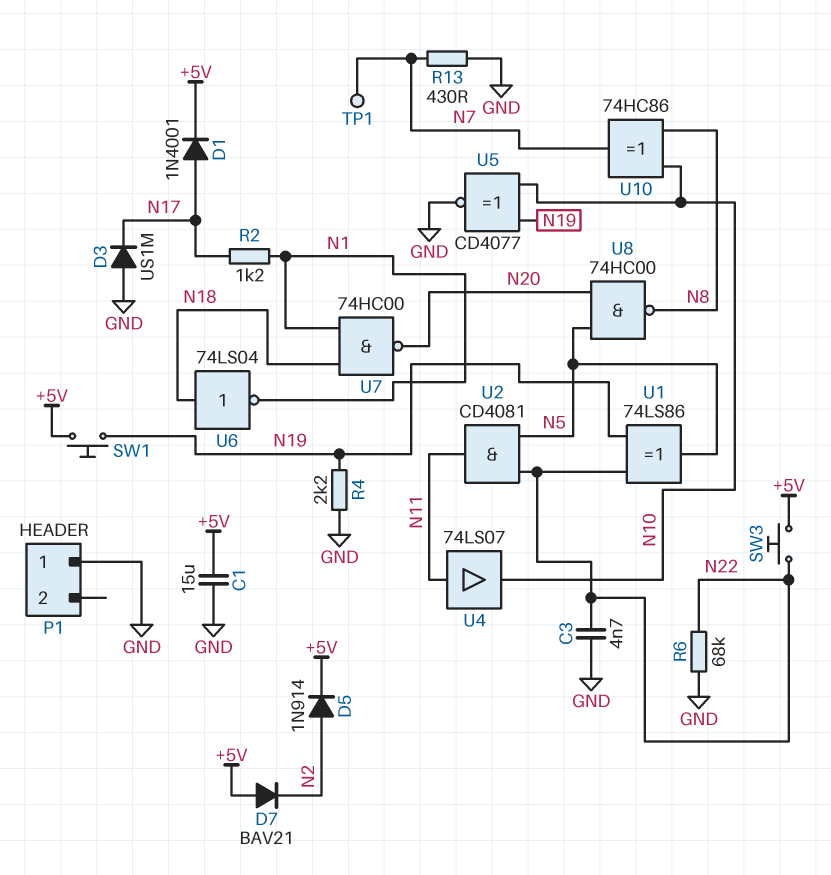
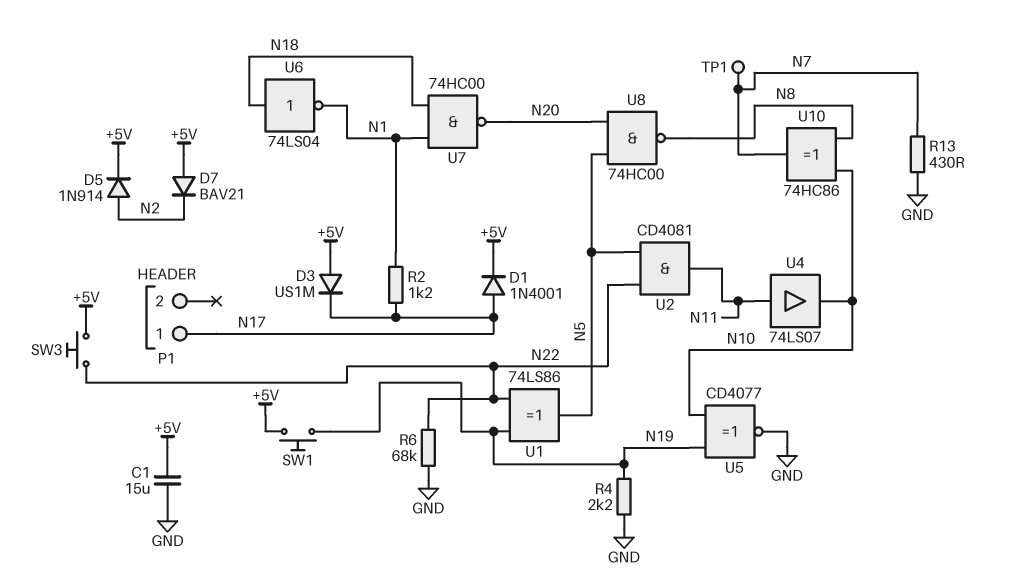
C3: 4.7nF (GND, N22) -> none
D3: diode US1M (A GND, K N17) -> diode US1M (A +5V, K N17)
P1 pin 1: GND -> N17

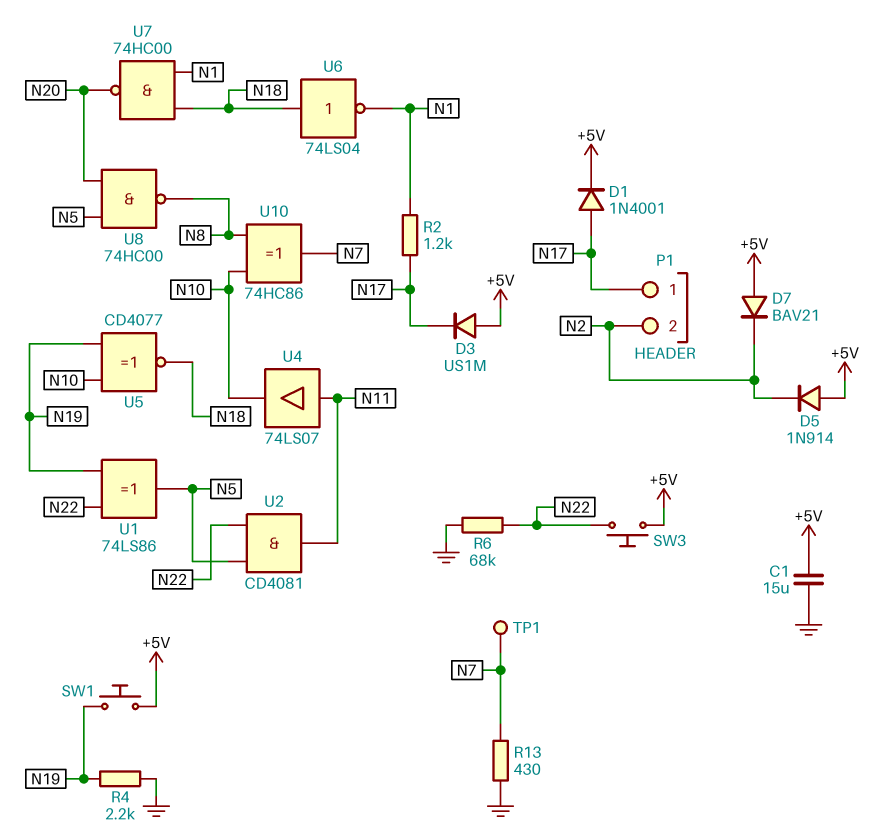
D5: diode 1N914 (A N2, K +5V) -> diode 1N914 (A +5V, K N2)
P1 pin 2: none -> N2
U5: XNOR CD4077 (in N10, in N19, out GND) -> XNOR CD4077 (in N10, in N19, out N18)

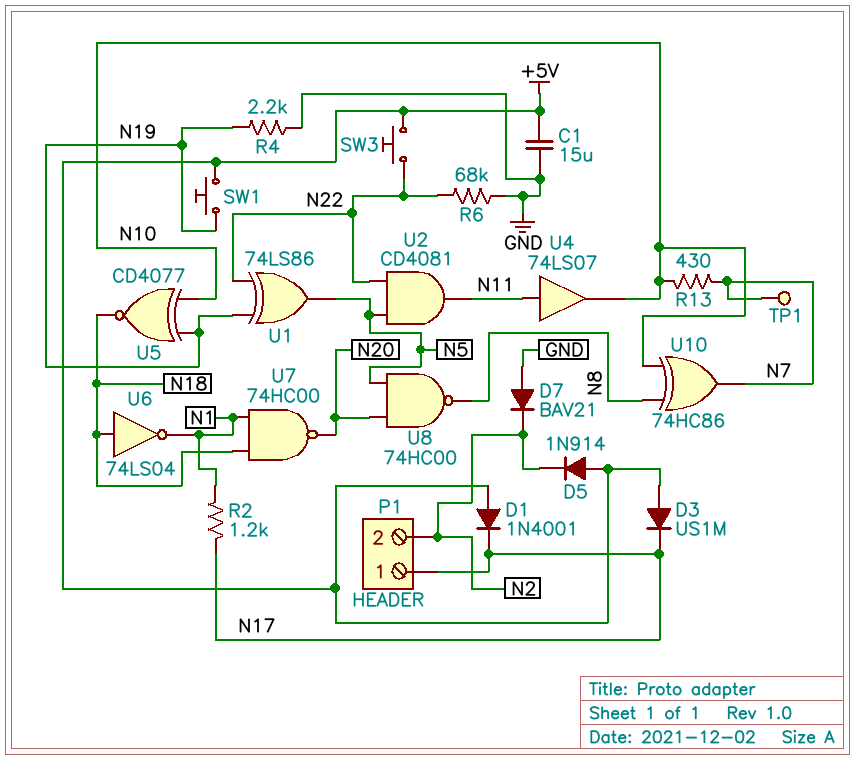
D1: diode 1N4001 (A N17, K +5V) -> diode 1N4001 (A +5V, K N17)
D7: diode BAV21 (A +5V, K N2) -> diode BAV21 (A GND, K N2)
R13: 430 (GND, N7) -> 430 (N7, N10)

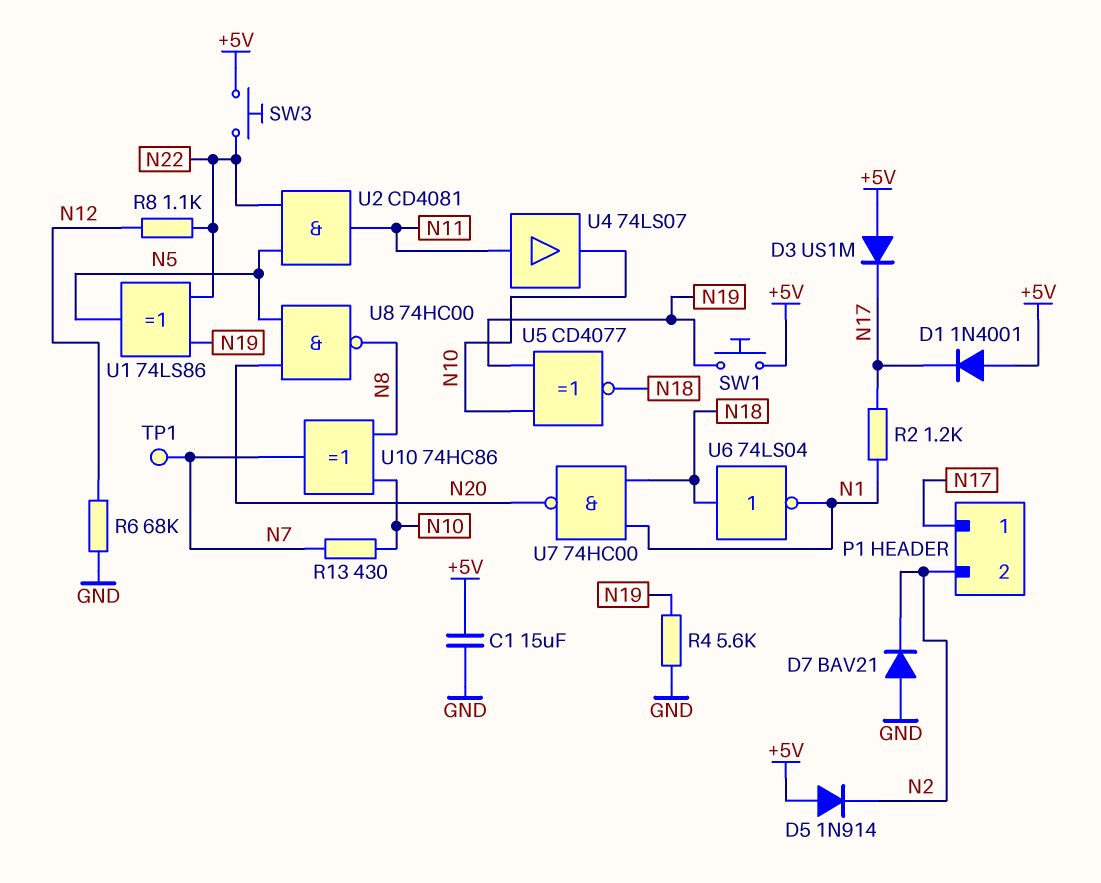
R4: 2.2k (GND, N19) -> 5.6k (GND, N19)
R6: 68k (GND, N22) -> 68k (GND, N12)
R8: none -> 1.1k (N12, N22)

